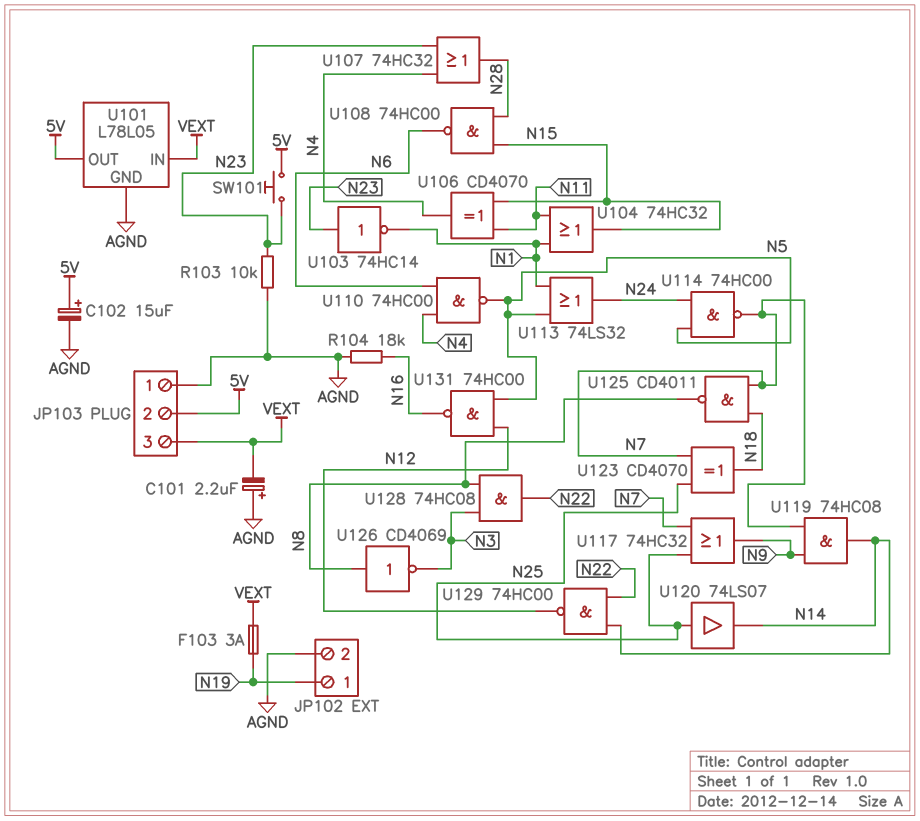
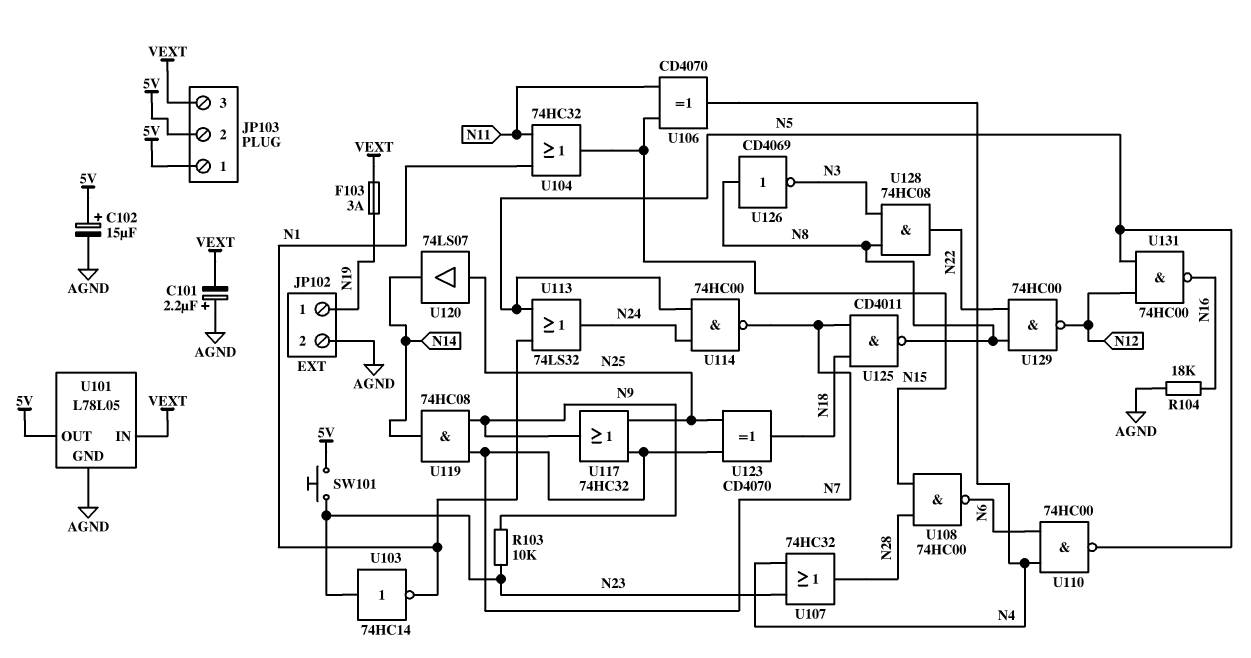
JP103 pin 1: AGND -> 5V
R103: 10k (AGND, N23) -> 10k (N9, N23)
U129: NAND 74HC00 (in N14, in N22, out N12) -> NAND 74HC00 (in N8, in N22, out N12)

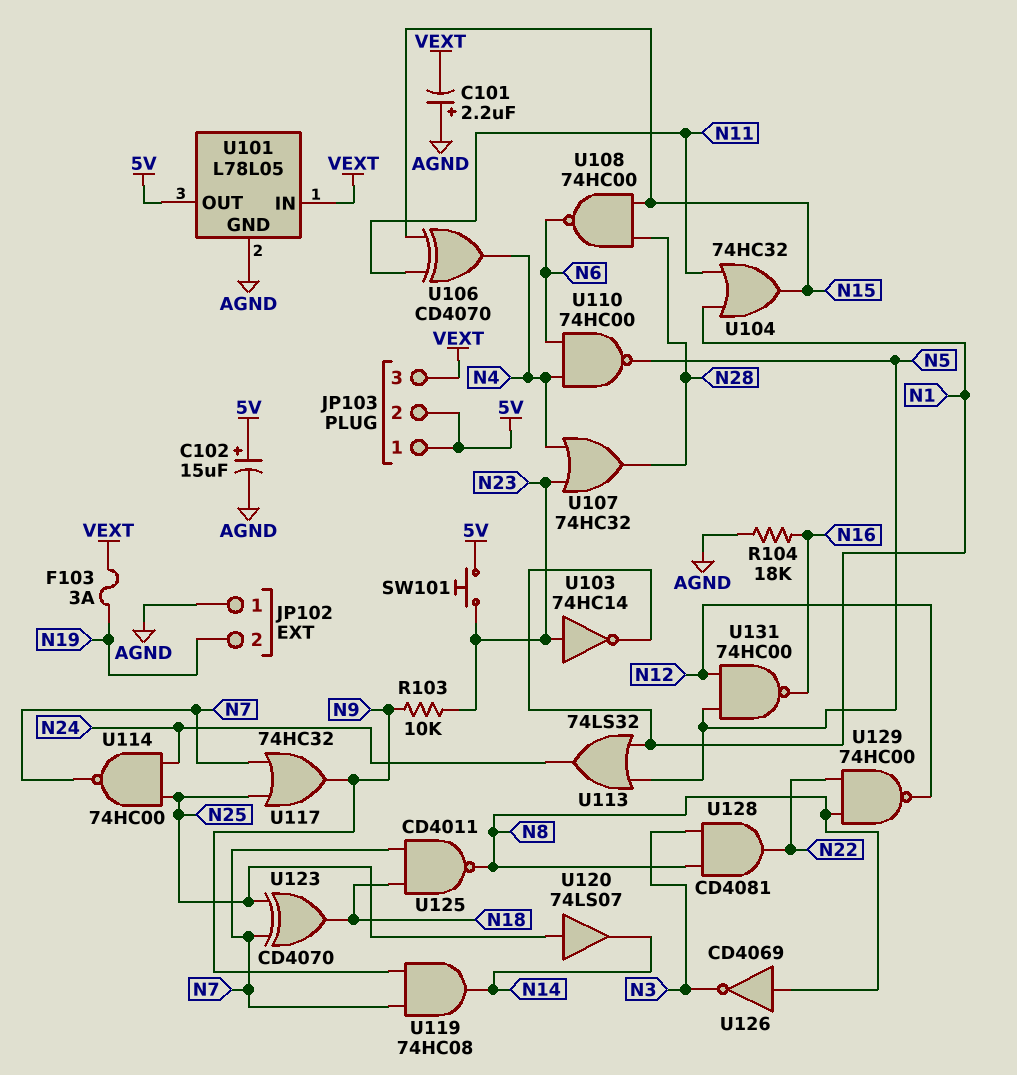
JP102 pin 1: N19 -> AGND
JP102 pin 2: AGND -> N19
U114: NAND 74HC00 (in N5, in N24, out N7) -> NAND 74HC00 (in N24, in N25, out N7)
U128: AND 74HC08 (in N3, in N8, out N22) -> AND CD4081 (in N3, in N8, out N22)

